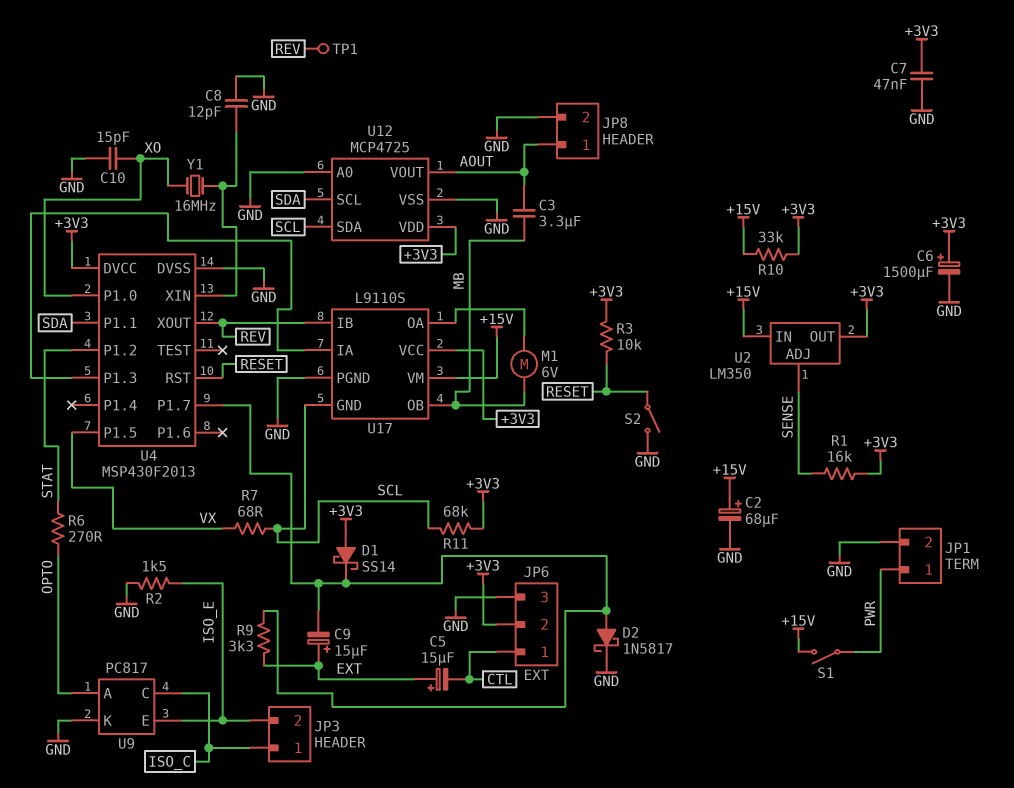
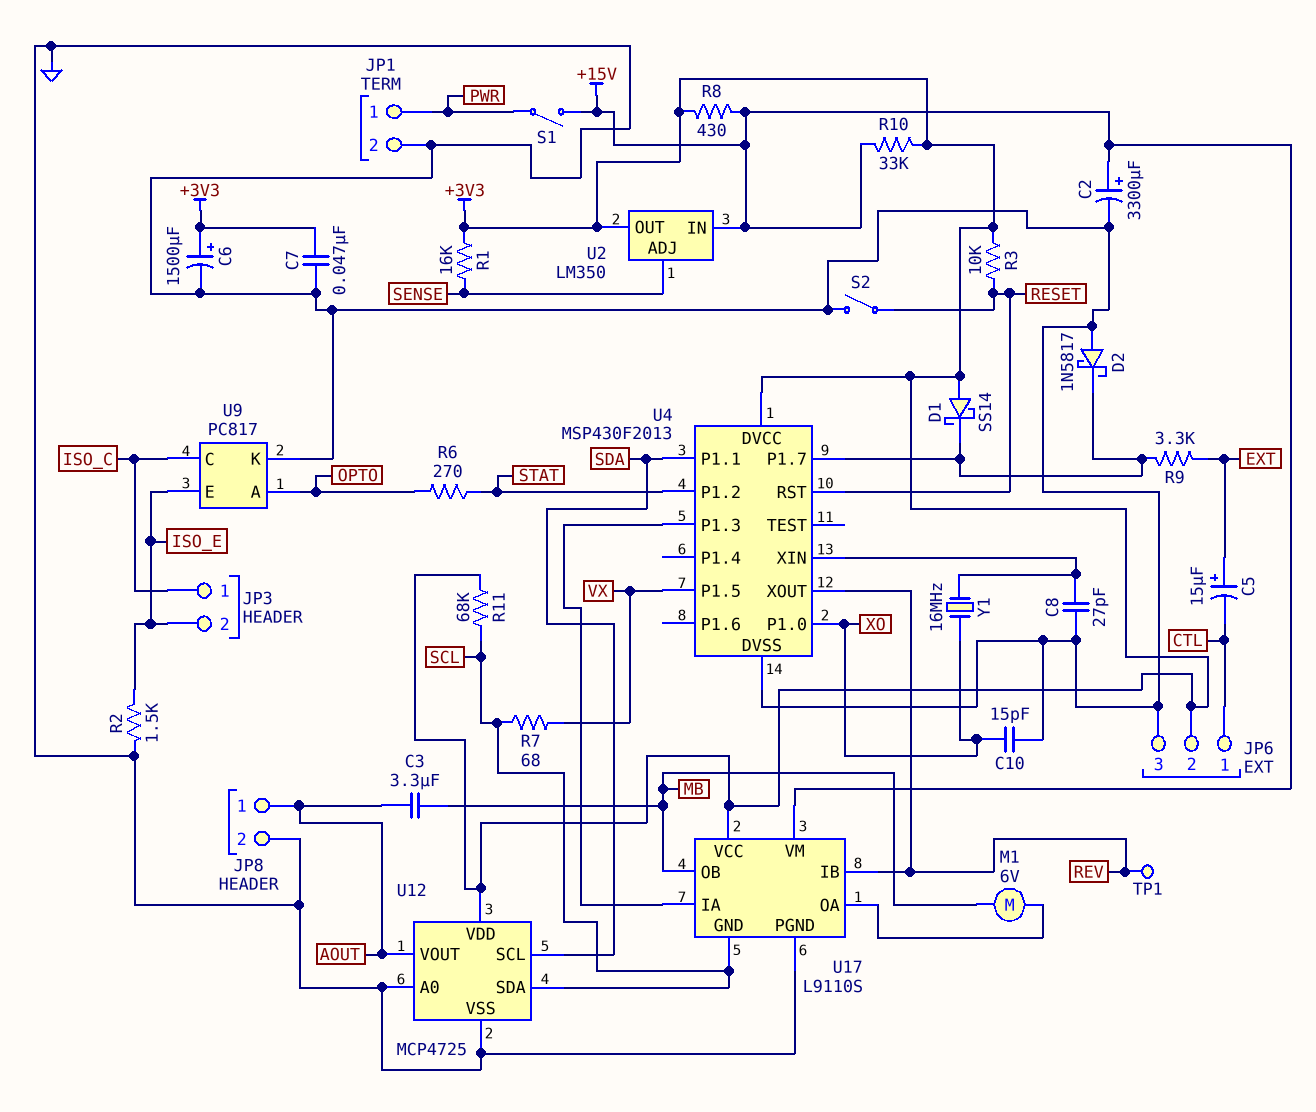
C2: 68uF (plus +15V, minus GND) -> 3300uF (plus +15V, minus GND)
C8: 12pF (GND, U4/XIN) -> 27pF (GND, U4/XIN)
C9: 15uF (plus EXT, minus U4/P1.7) -> none
D2: schottky 1N5817 (A U4/P1.7, K GND) -> schottky 1N5817 (A GND, K U4/P1.7)
R8: none -> 430 (+3V3, +15V)

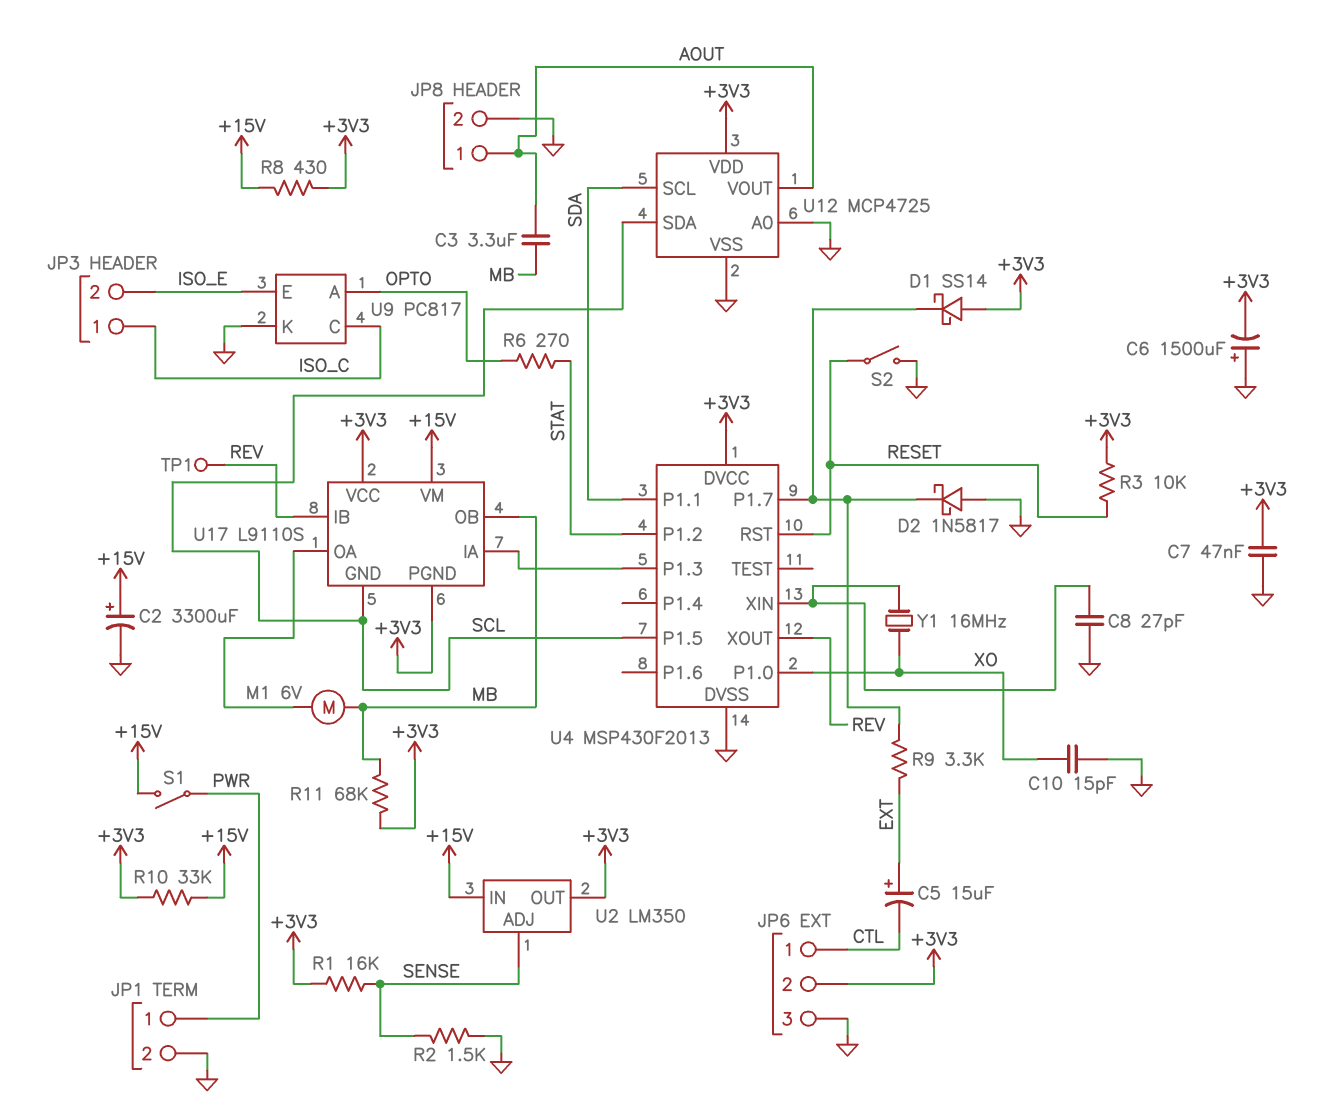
C6: 1500uF (plus +3V3, minus GND) -> 1500uF (plus GND, minus +3V3)
R2: 1.5k (GND, ISO_E) -> 1.5k (GND, SENSE)
R7: 68 (SCL, VX) -> none
R11: 68k (+3V3, SCL) -> 68k (+3V3, MB)
U4 pin P1.5: VX -> SCL
U17 pin PGND: GND -> +3V3

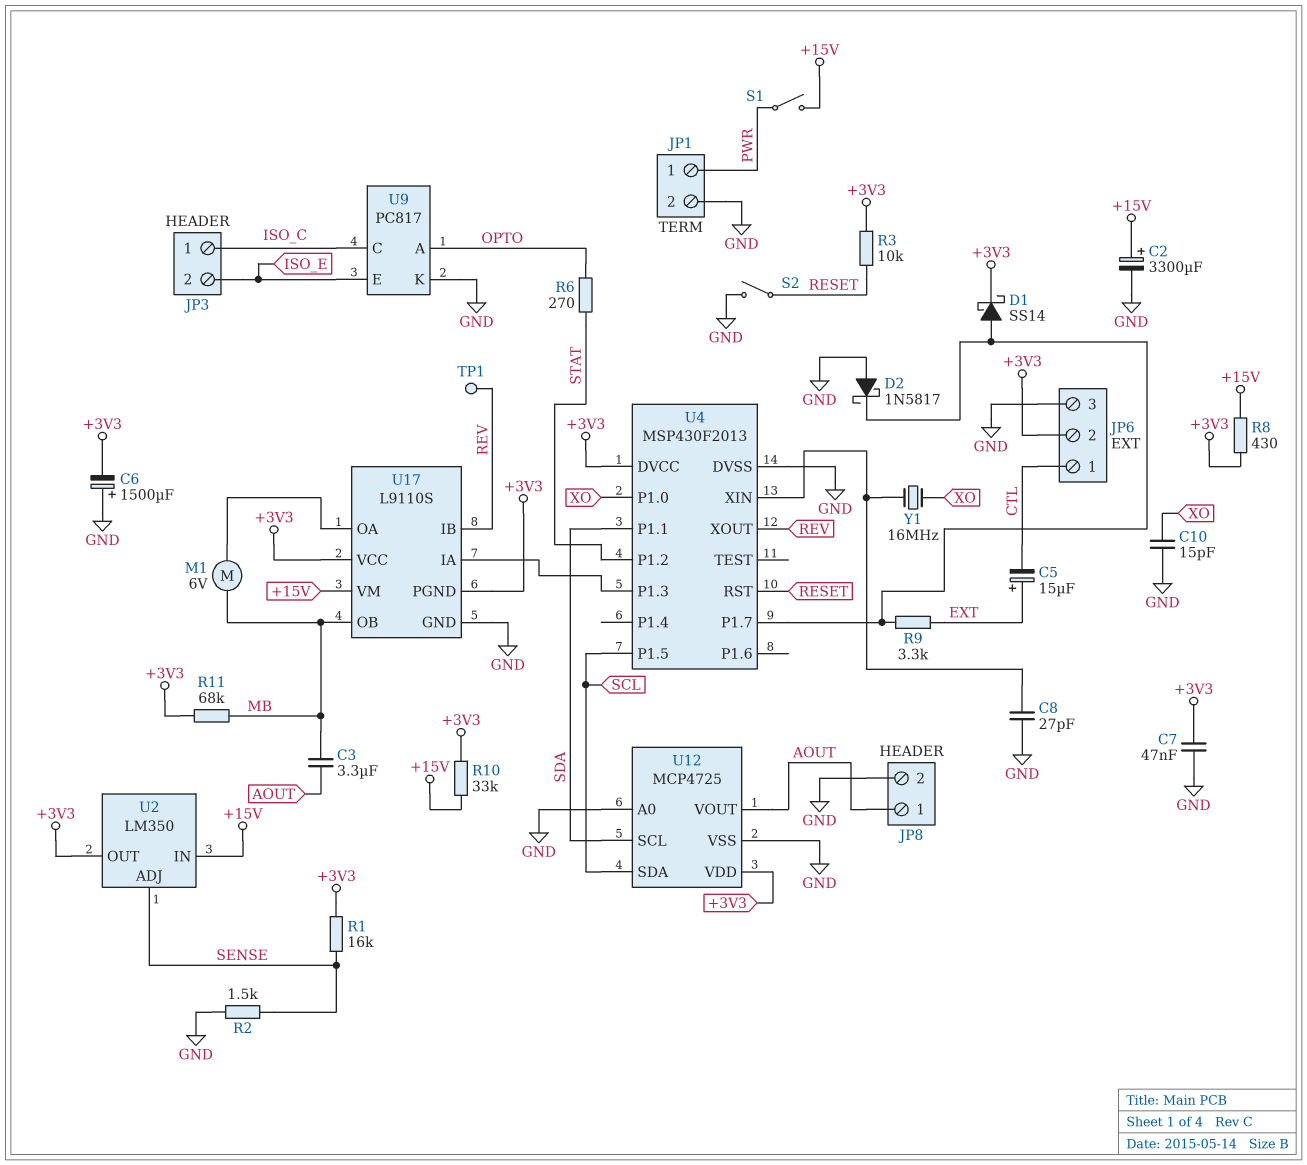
D1: schottky SS14 (A +3V3, K U4/P1.7) -> schottky SS14 (A U4/P1.7, K +3V3)
U17 pin GND: SCL -> GND

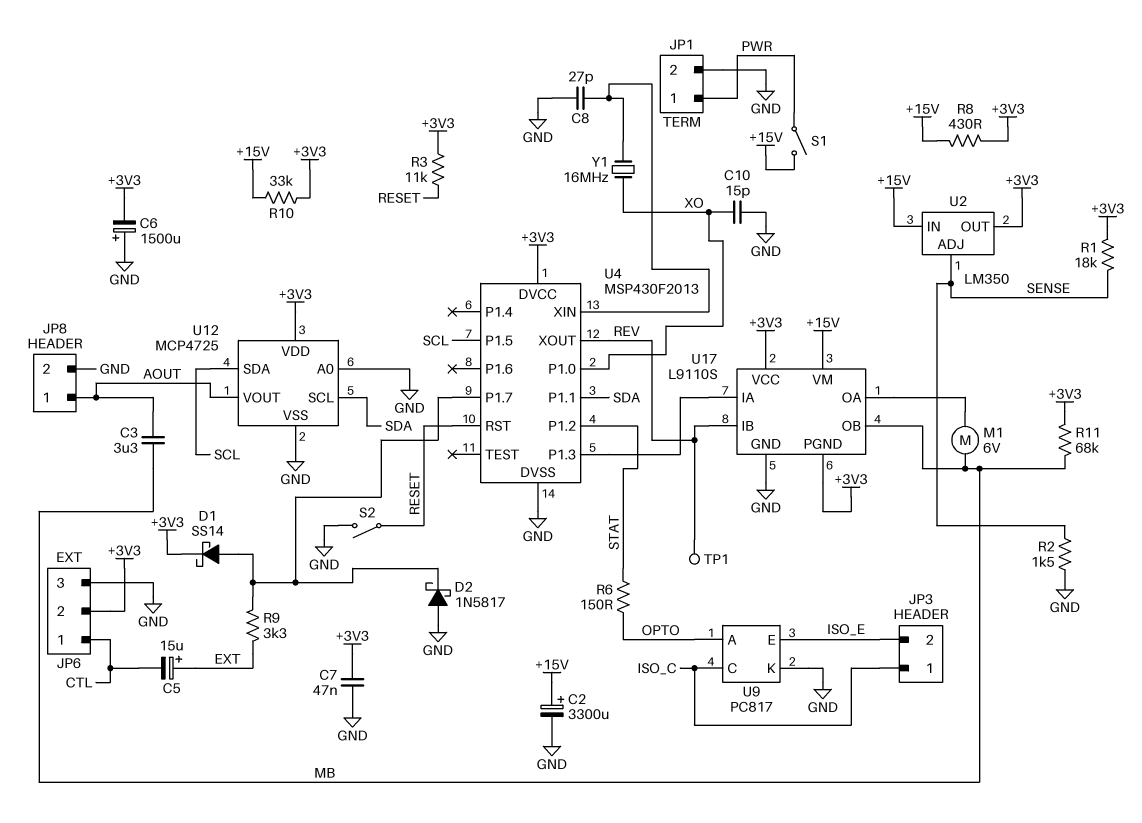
R1: 16k (+3V3, SENSE) -> 18k (+3V3, SENSE)
R3: 10k (+3V3, RESET) -> 11k (+3V3, RESET)
R6: 270 (OPTO, STAT) -> 150 (OPTO, STAT)

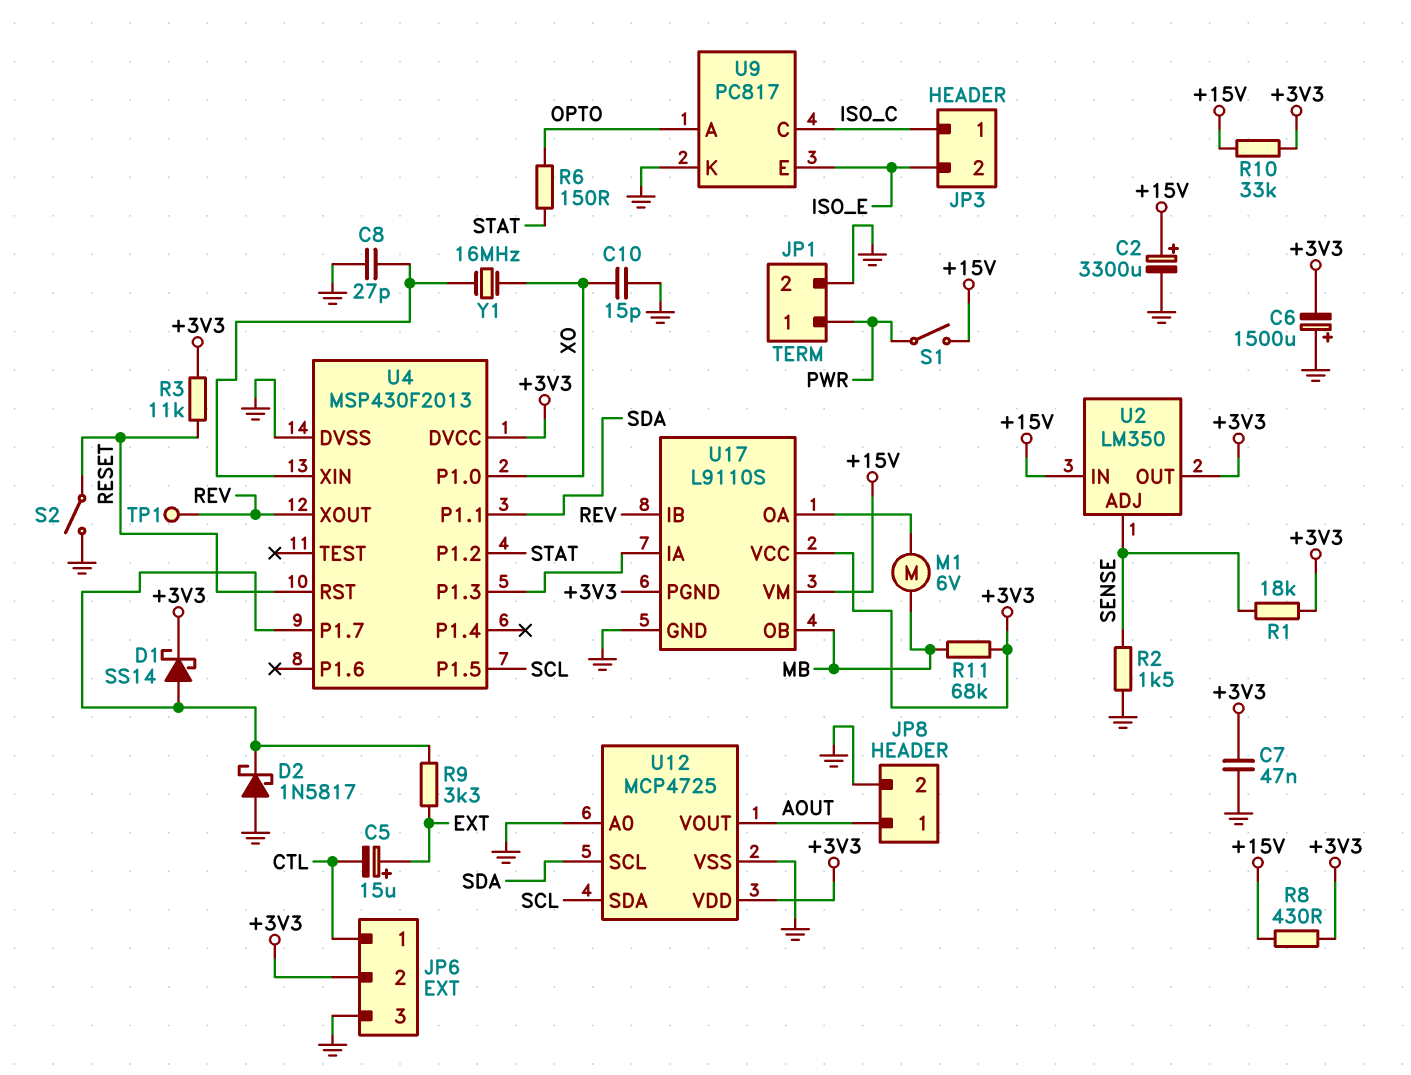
C3: 3.3uF (AOUT, MB) -> none

